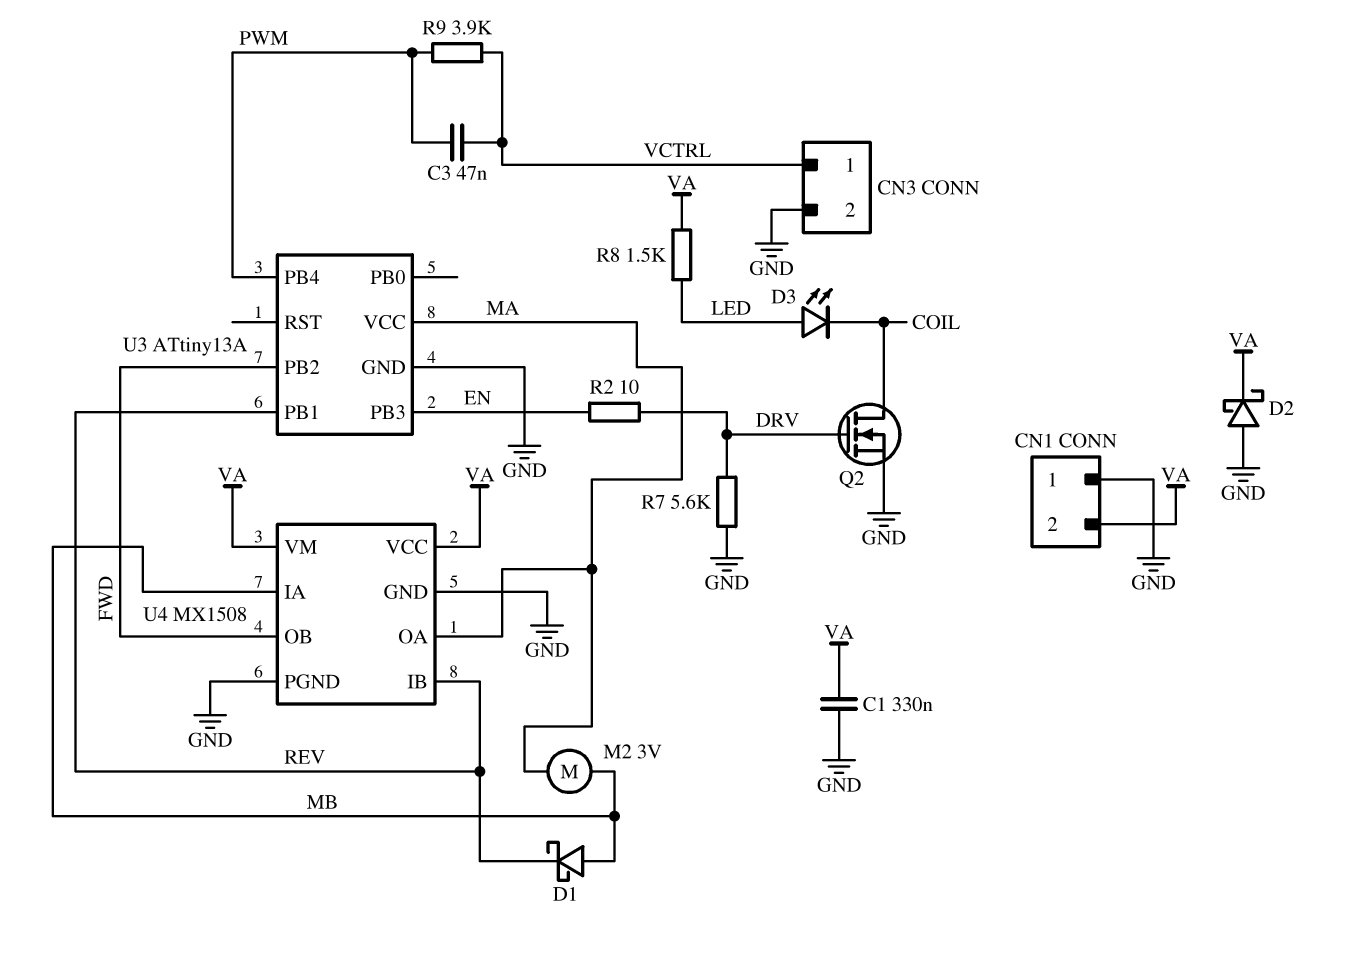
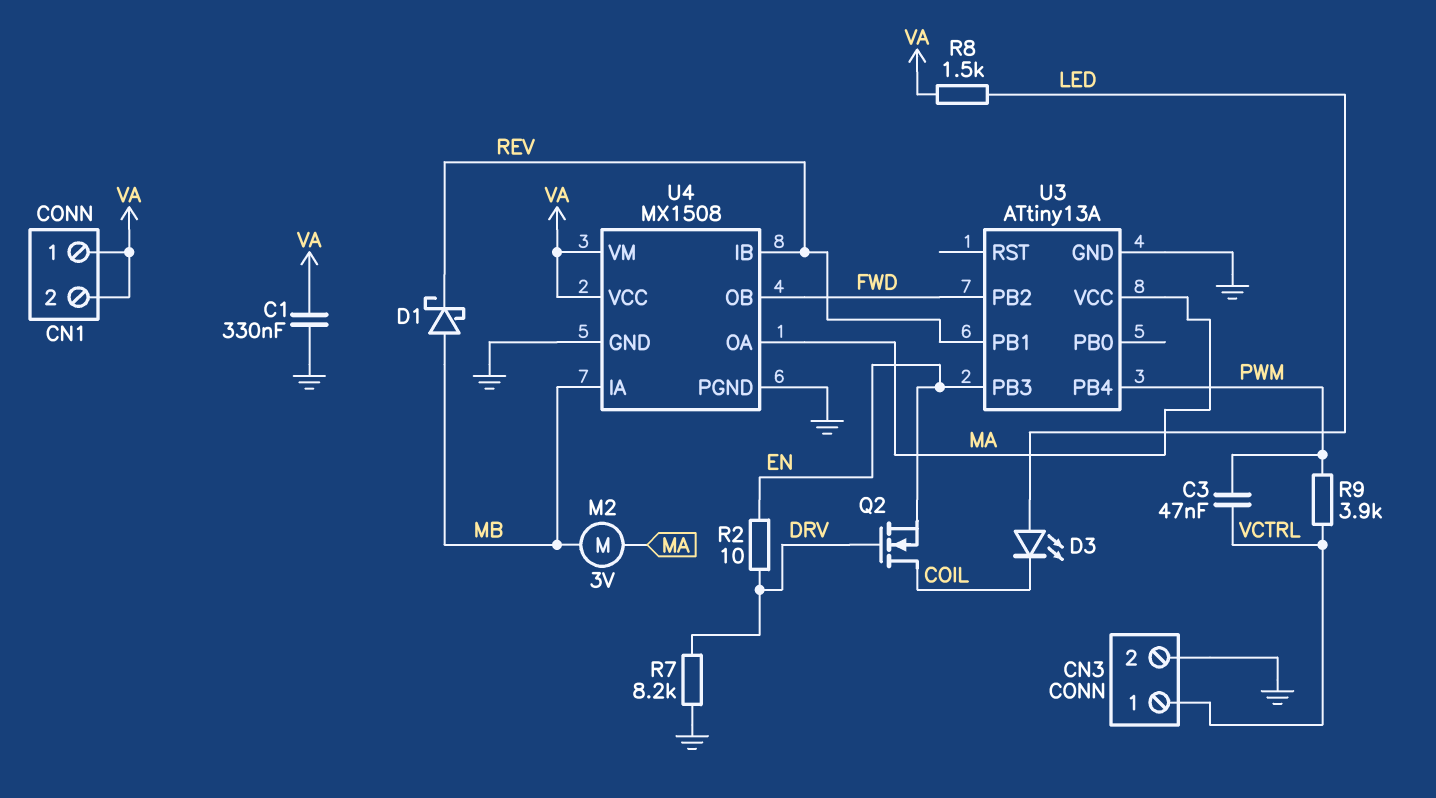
CN1 pin 1: GND -> VA
D2: schottky (A GND, K VA) -> none
Q2: NMOS (G DRV, D COIL, S GND) -> NMOS (G DRV, D COIL, S EN)
R7: 5.6k (DRV, GND) -> 8.2k (DRV, GND)

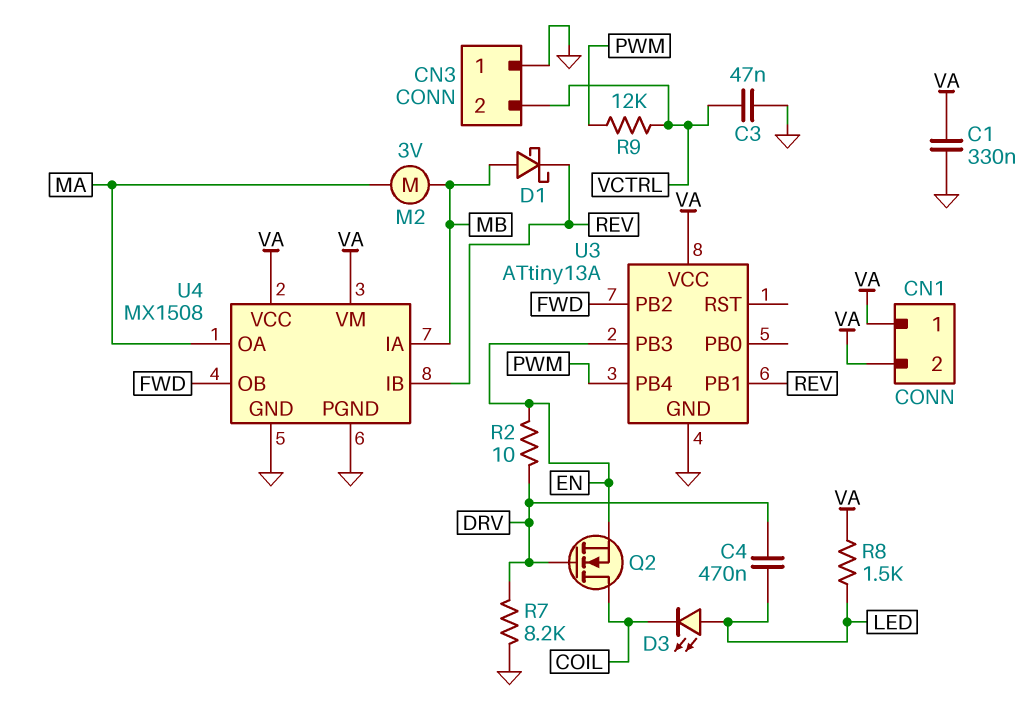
C3: 47nF (PWM, VCTRL) -> 47nF (GND, VCTRL)
C4: none -> 470nF (DRV, LED)
CN3 pin 1: VCTRL -> GND
CN3 pin 2: GND -> VCTRL
R9: 3.9k (PWM, VCTRL) -> 12k (PWM, VCTRL)
U3 pin VCC: MA -> VA

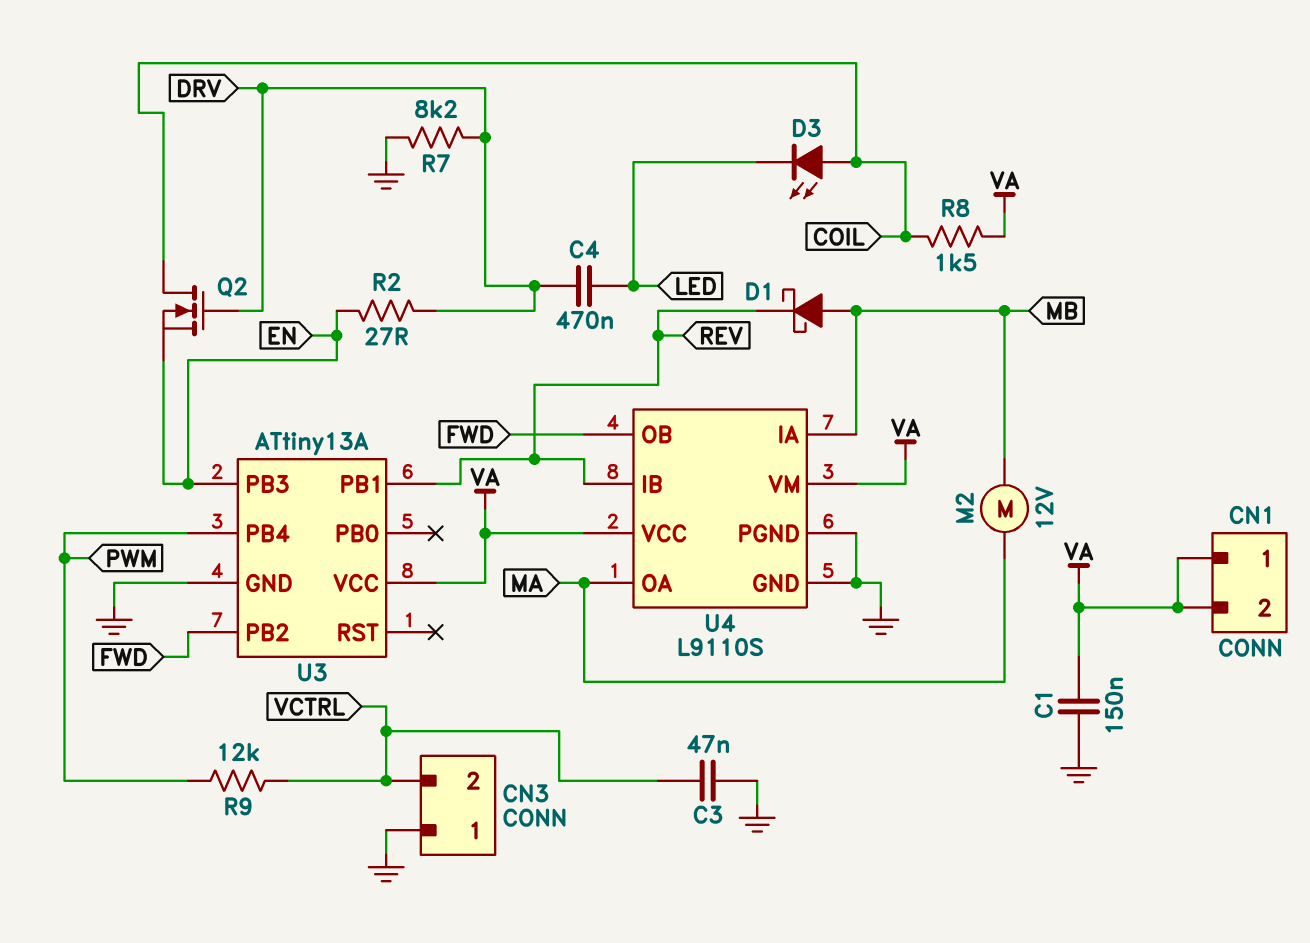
C1: 330nF (GND, VA) -> 150nF (GND, VA)
D3: LED (A LED, K COIL) -> LED (A COIL, K LED)
M2: motor 3V (MA, MB) -> motor 12V (MA, MB)
R2: 10 (DRV, EN) -> 27 (DRV, EN)
R8: 1.5k (LED, VA) -> 1.5k (COIL, VA)
U4: MX1508 -> L9110S

